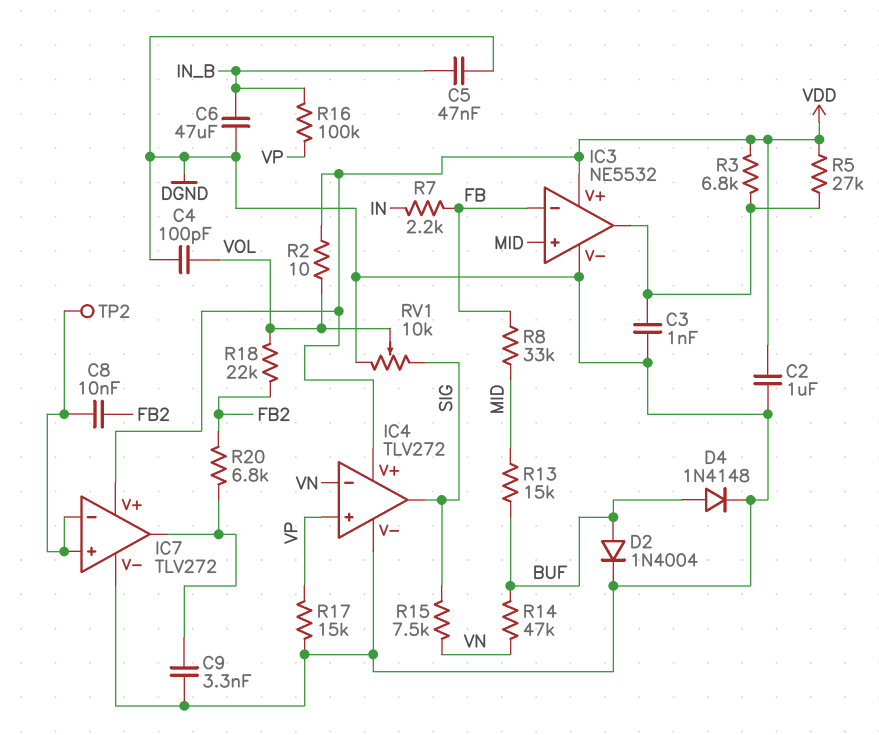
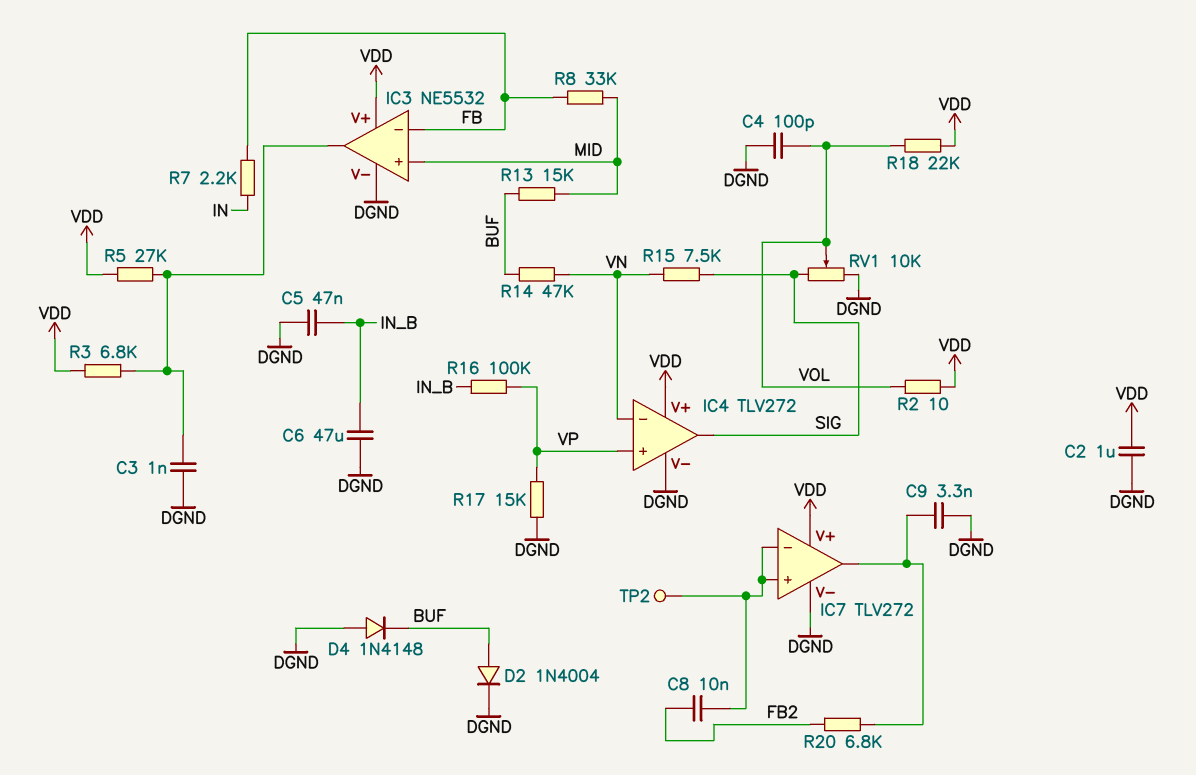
D4: diode 1N4148 (A BUF, K DGND) -> diode 1N4148 (A DGND, K BUF)
R18: 22k (FB2, VOL) -> 22k (VDD, VOL)

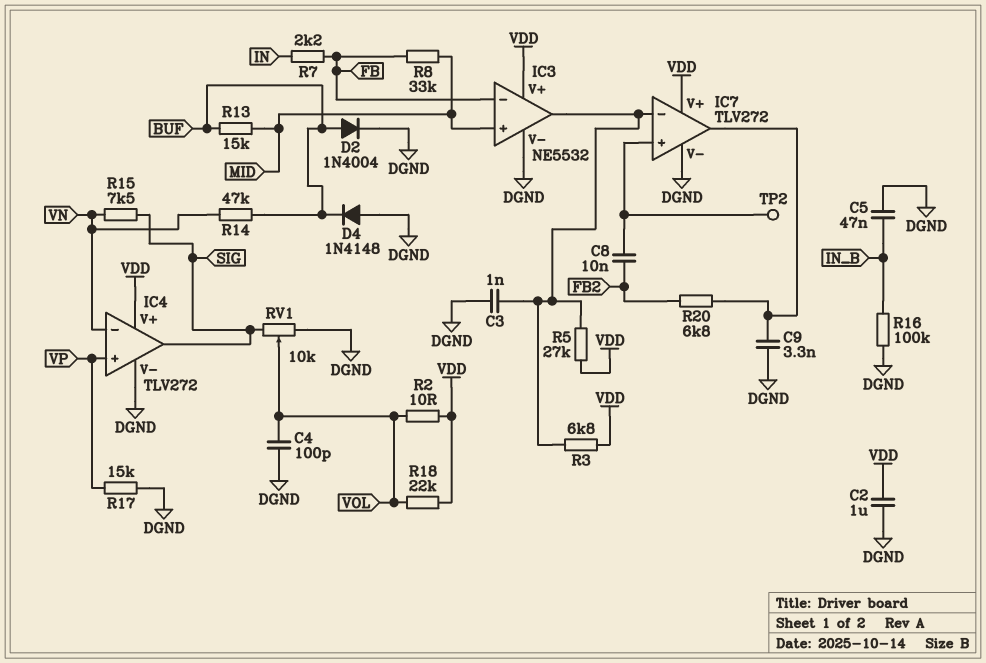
C6: 47uF (DGND, IN_B) -> none
IC7 pin in-: IC7/in+ -> IC3/out
R16: 100k (IN_B, VP) -> 100k (DGND, IN_B)

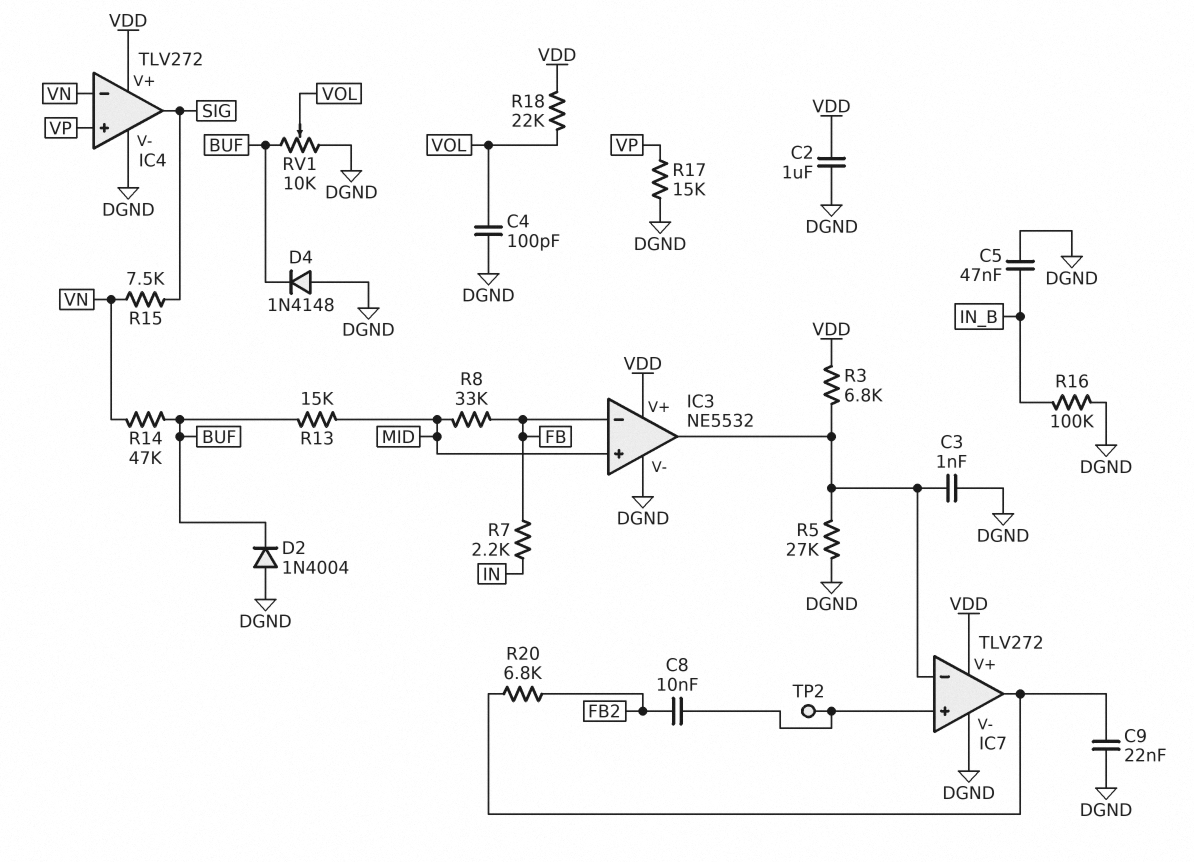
C9: 3.3nF (DGND, IC7/out) -> 22nF (DGND, IC7/out)
D2: diode 1N4004 (A BUF, K DGND) -> diode 1N4004 (A DGND, K BUF)
R2: 10 (VDD, VOL) -> none
R5: 27k (IC3/out, VDD) -> 27k (DGND, IC3/out)
RV1: 10k (DGND, SIG, wiper VOL) -> 10k (BUF, DGND, wiper VOL)

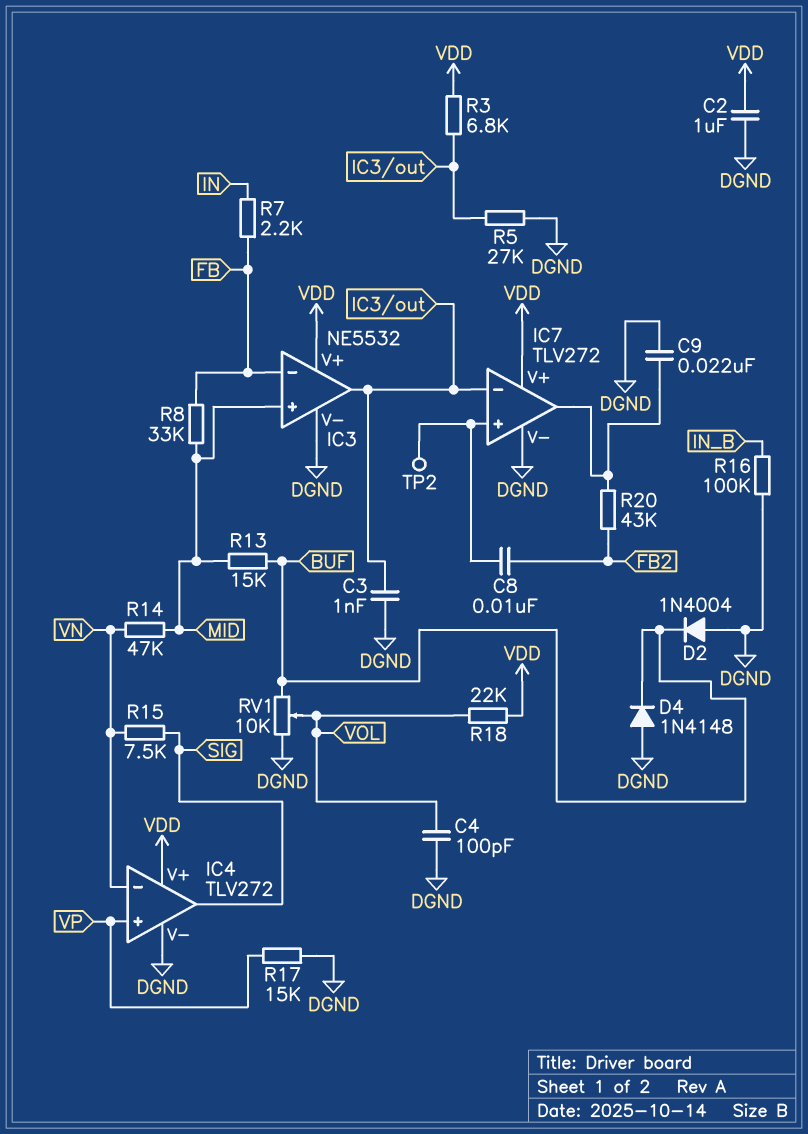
C5: 47nF (DGND, IN_B) -> none
R14: 47k (BUF, VN) -> 47k (MID, VN)
R20: 6.8k (FB2, IC7/out) -> 43k (FB2, IC7/out)

